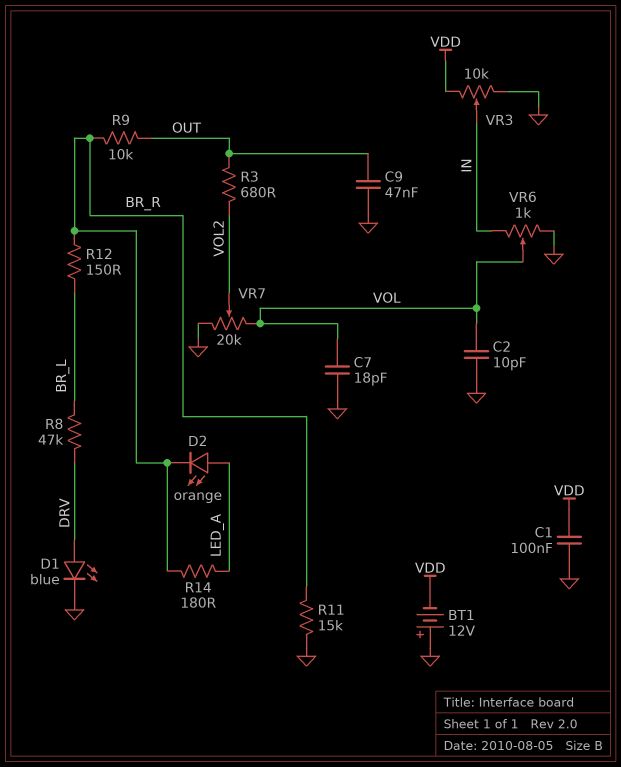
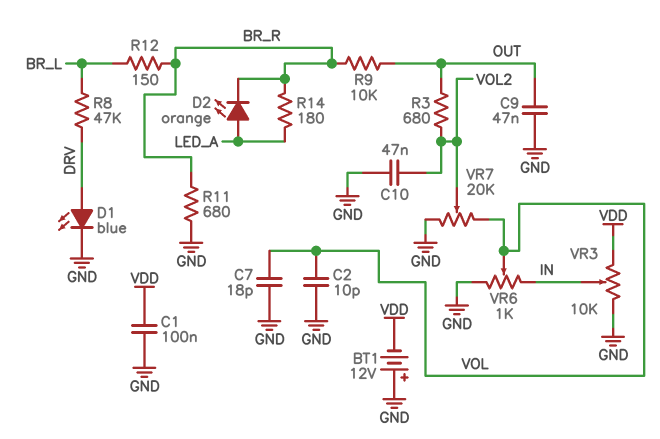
C10: none -> 47nF (GND, VOL2)
R11: 15k (BR_R, GND) -> 680 (BR_R, GND)

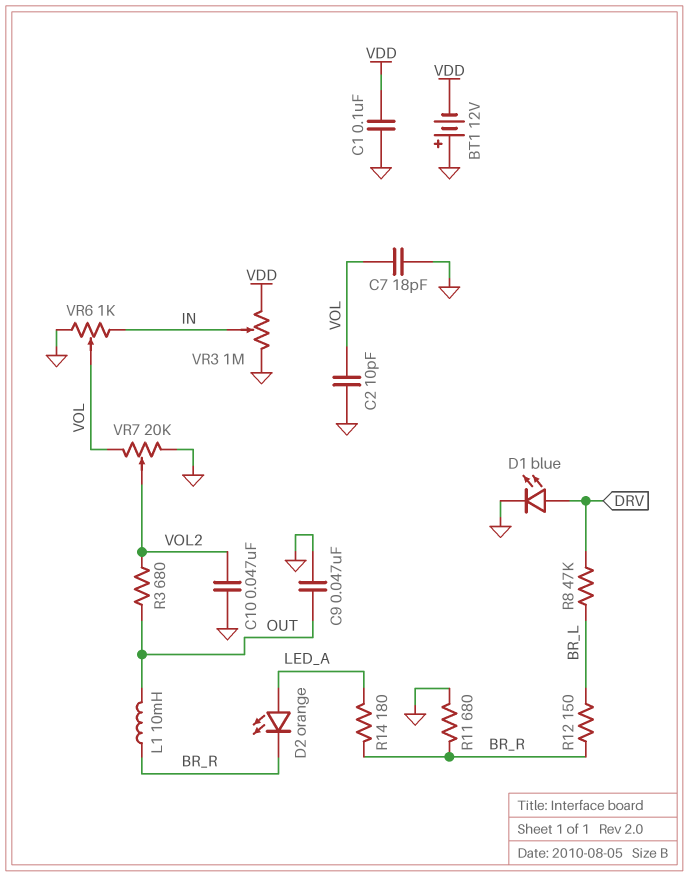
L1: none -> 10mH (BR_R, OUT)
R9: 10k (BR_R, OUT) -> none
VR3: 10k (GND, VDD, wiper IN) -> 1M (GND, VDD, wiper IN)

